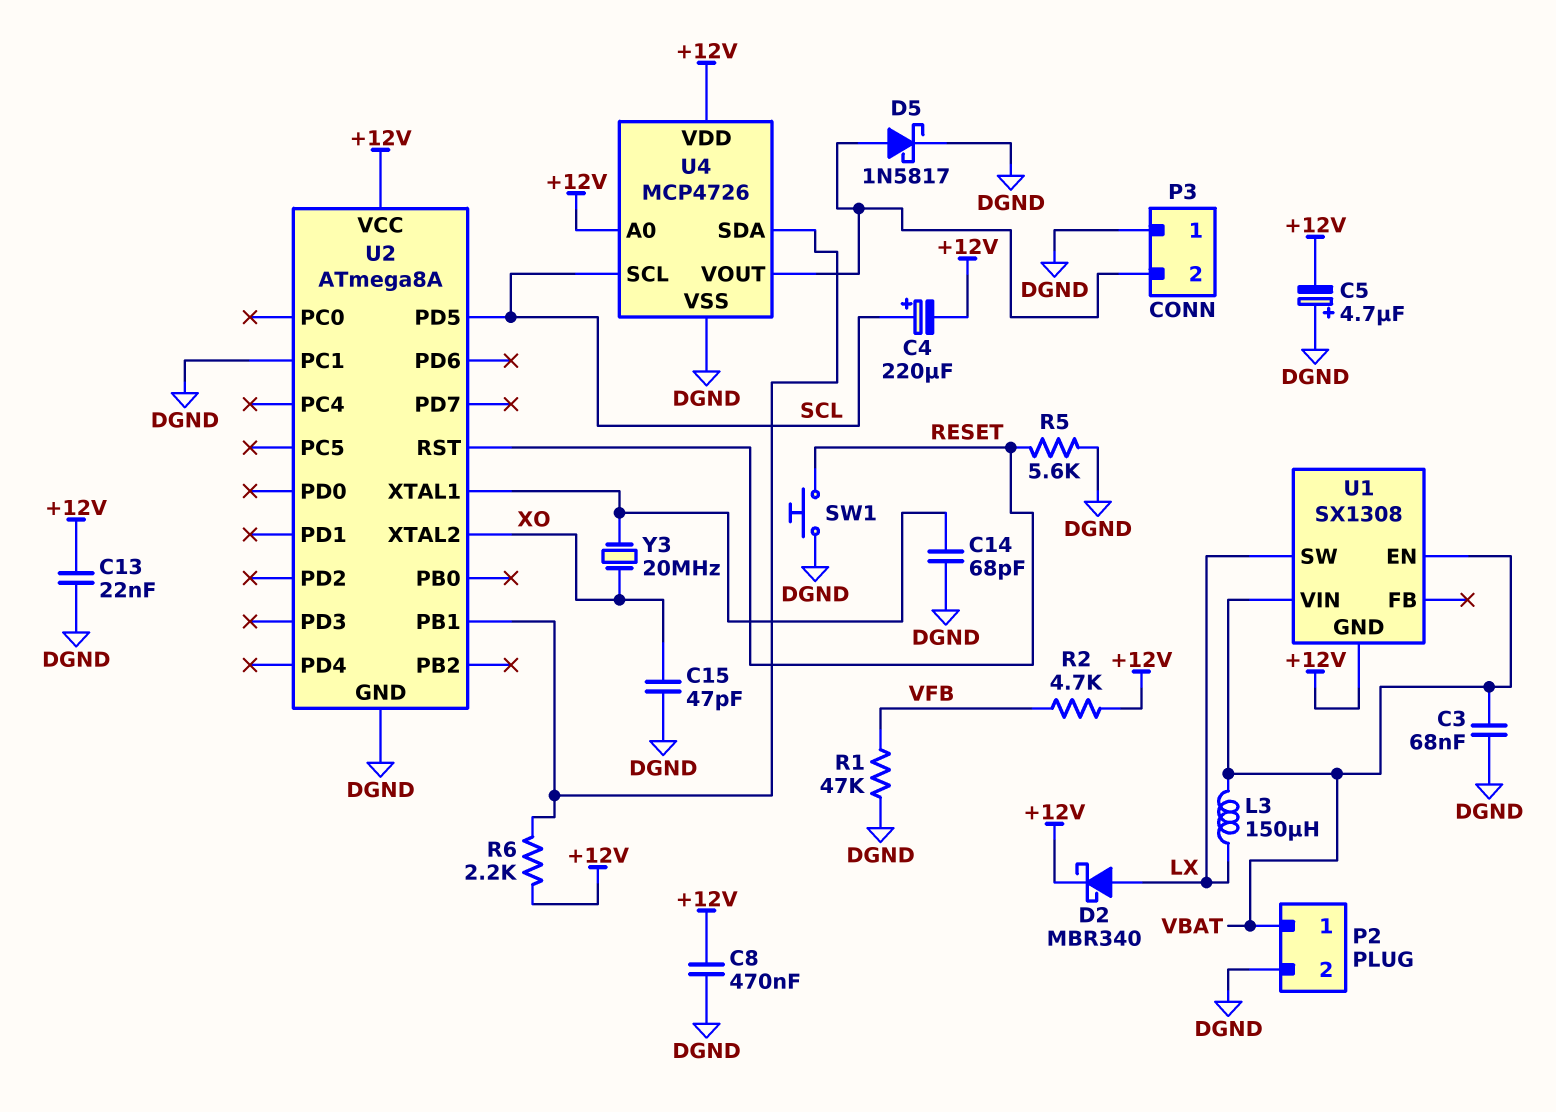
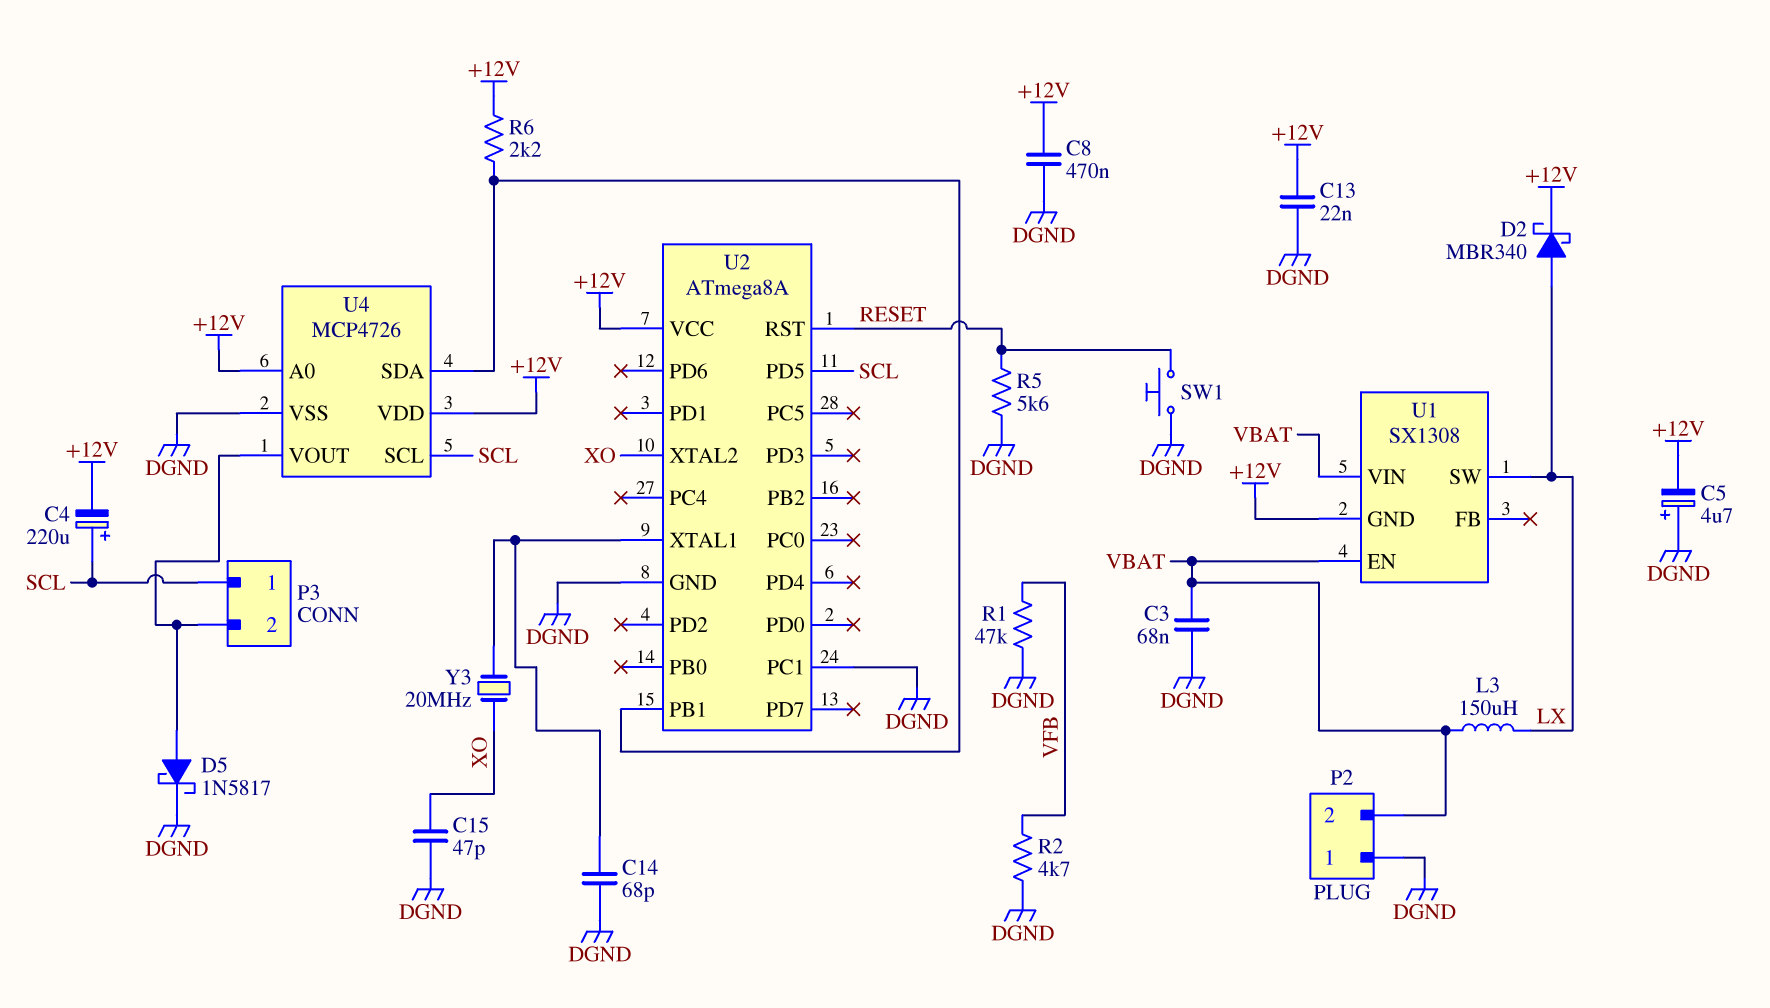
P2 pin 1: VBAT -> DGND
P2 pin 2: DGND -> VBAT
P3 pin 1: DGND -> SCL
R2: 4.7k (+12V, VFB) -> 4.7k (DGND, VFB)

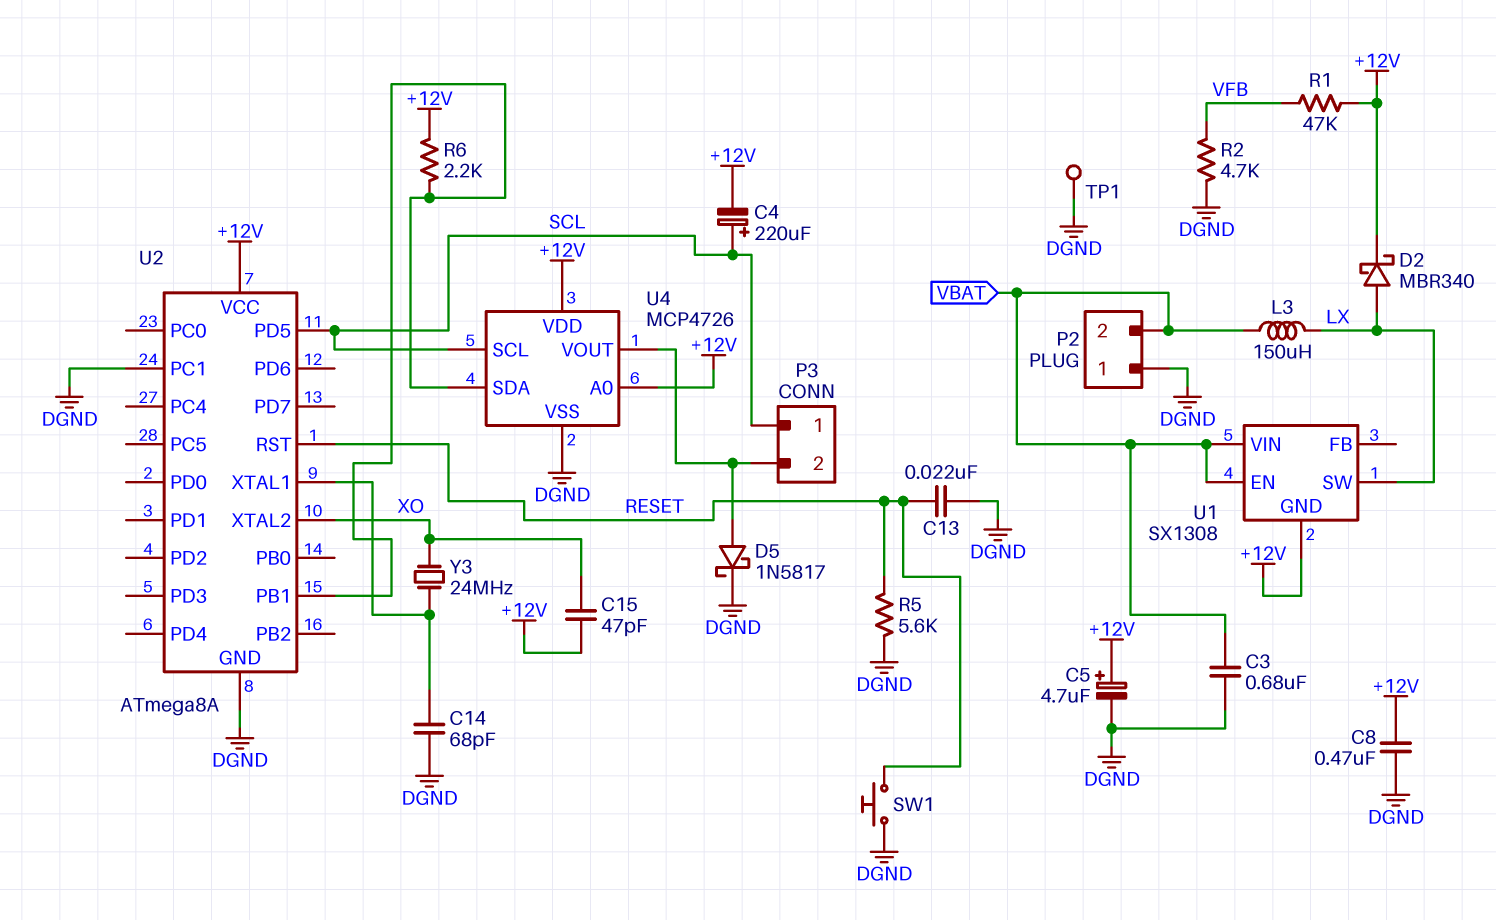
C3: 68nF (DGND, VBAT) -> 680nF (DGND, VBAT)
C5: 4.7uF (plus DGND, minus +12V) -> 4.7uF (plus +12V, minus DGND)
C13: 22nF (+12V, DGND) -> 22nF (DGND, RESET)
C15: 47pF (DGND, XO) -> 47pF (+12V, XO)
R1: 47k (DGND, VFB) -> 47k (+12V, VFB)
TP1: none -> test point (DGND)
Y3: 20MHz (U2/XTAL1, XO) -> 24MHz (U2/XTAL1, XO)

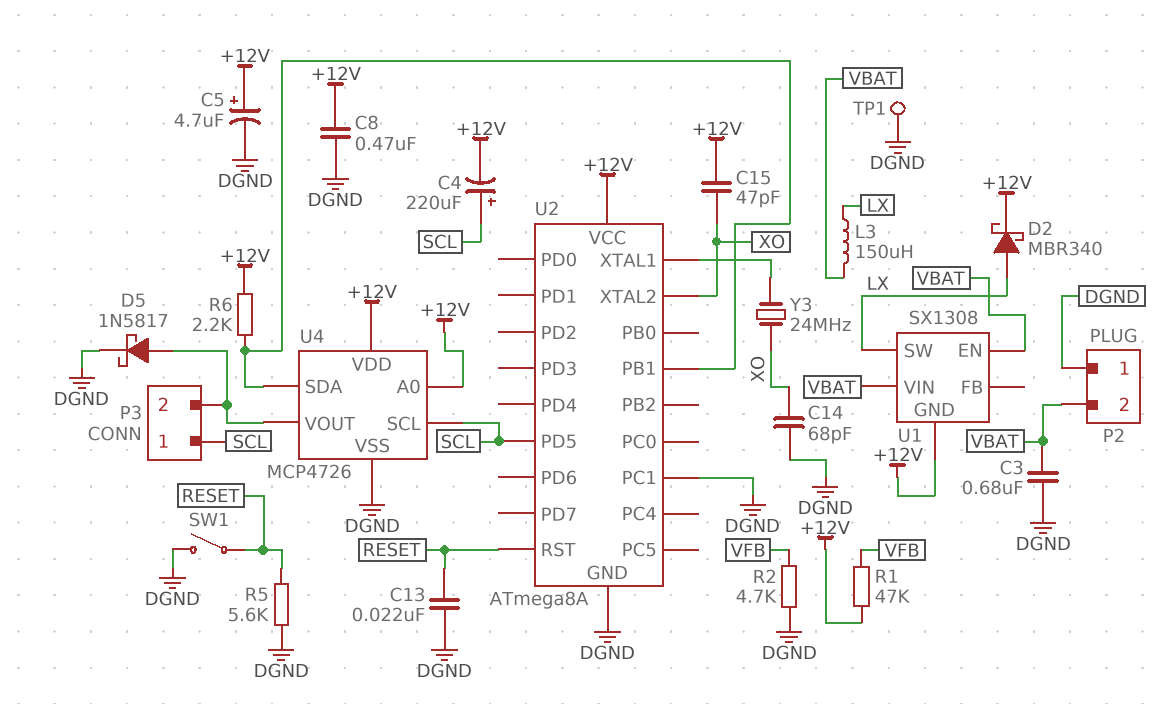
C14: 68pF (DGND, U2/XTAL1) -> 68pF (DGND, XO)
SW1: button (DGND, RESET) -> switch (DGND, RESET)

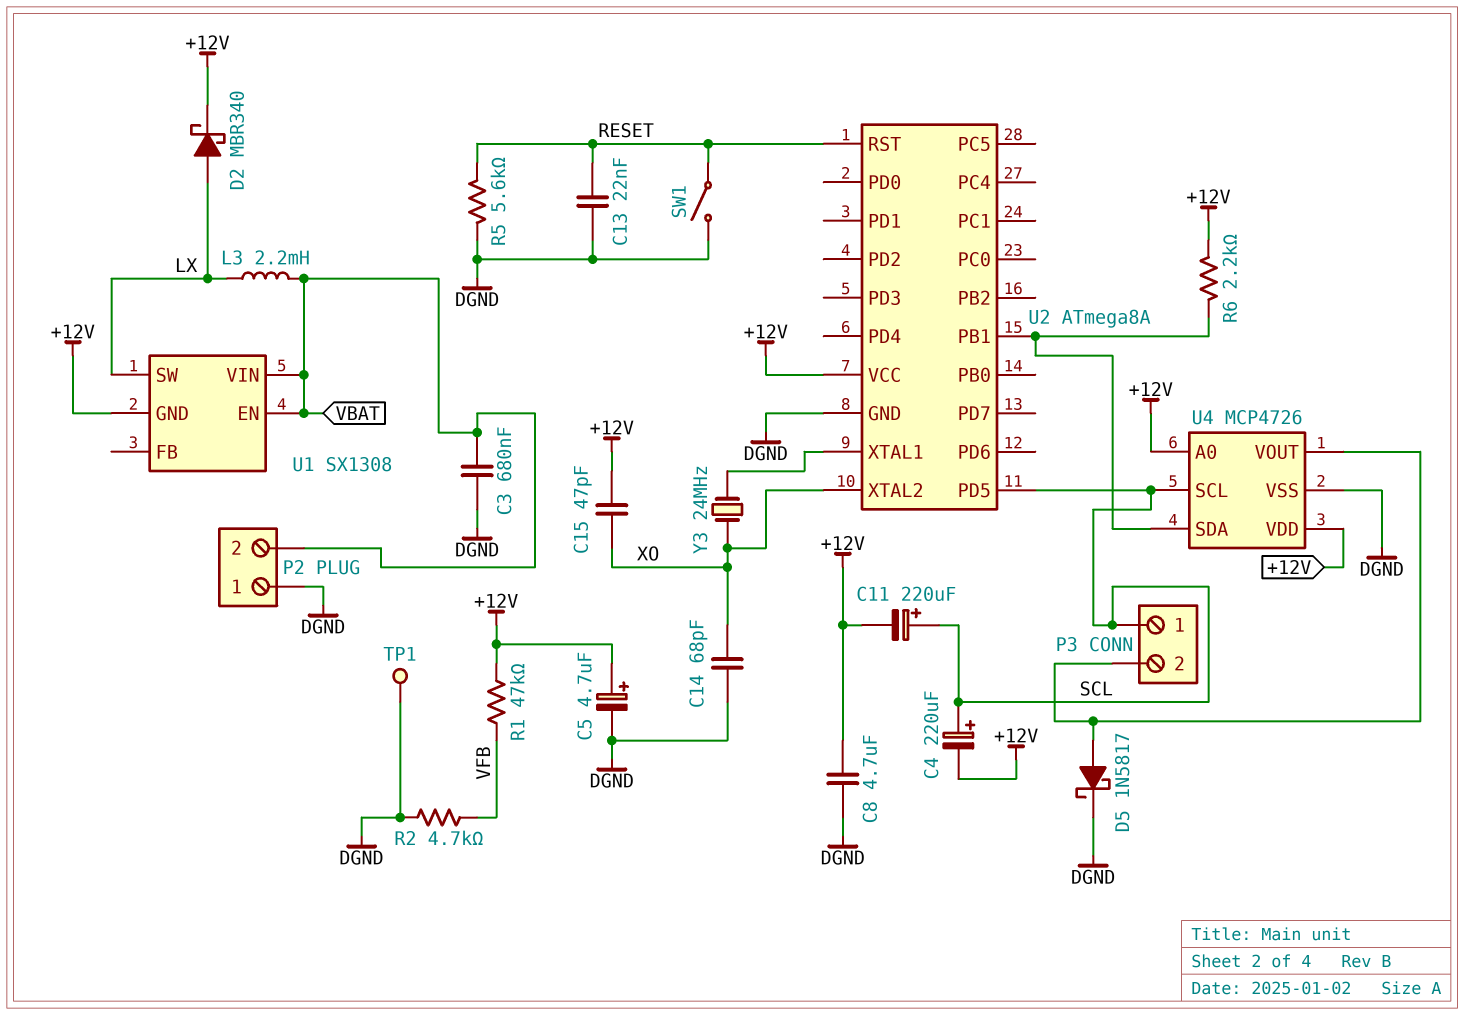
C8: 470nF (+12V, DGND) -> 4.7uF (+12V, DGND)
C11: none -> 220uF (plus SCL, minus +12V)
L3: 150uH (LX, VBAT) -> 2.2mH (LX, VBAT)
U2 pin PC1: DGND -> none

